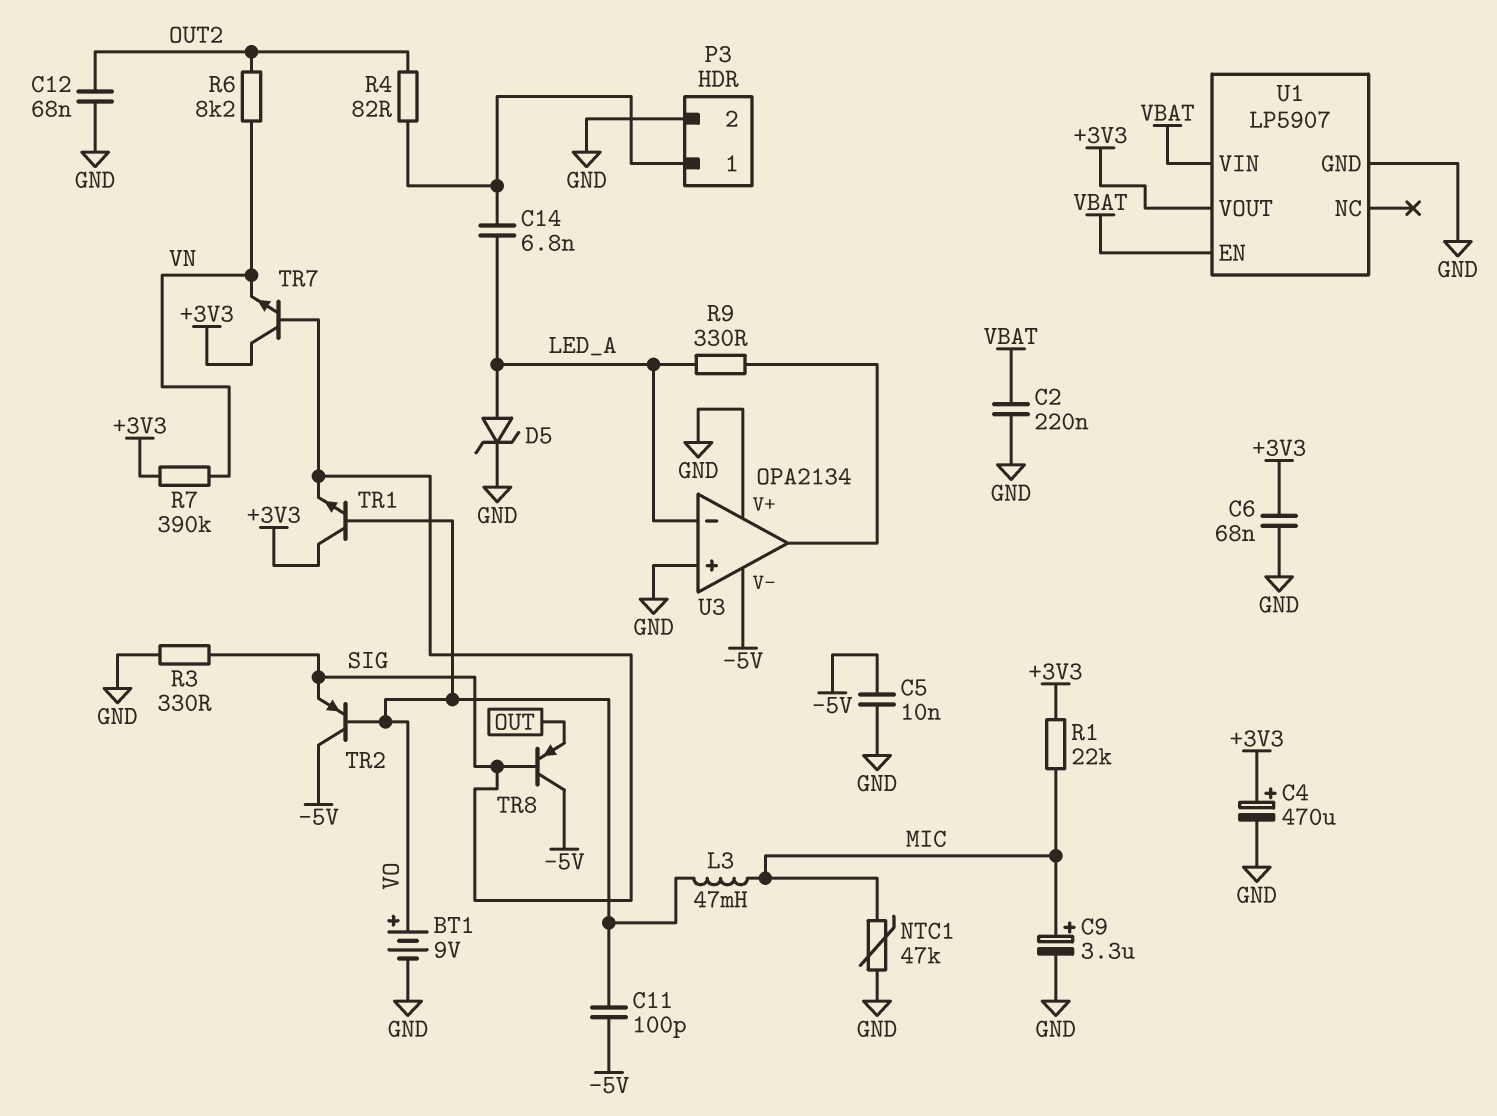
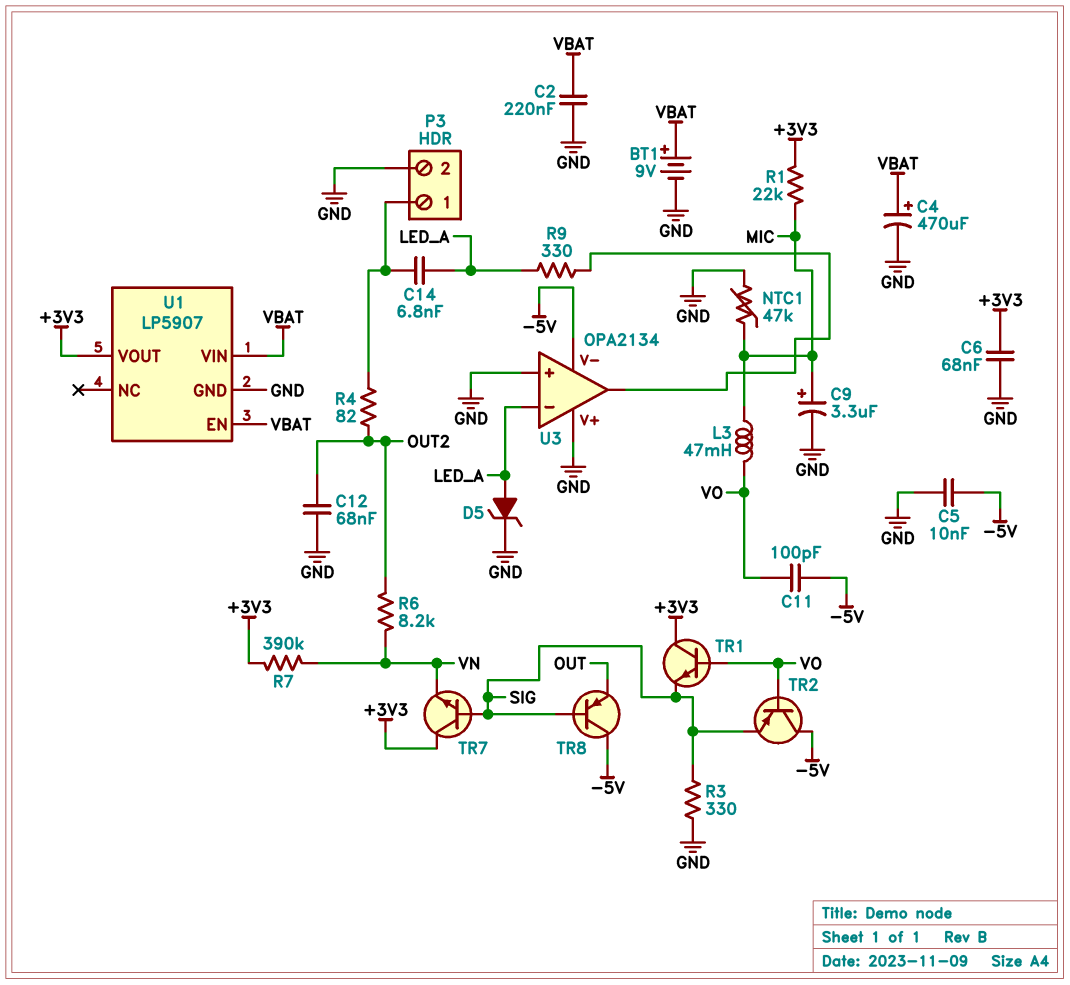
BT1: 9V (plus VO, minus GND) -> 9V (plus VBAT, minus GND)
C4: 470uF (plus +3V3, minus GND) -> 470uF (plus VBAT, minus GND)

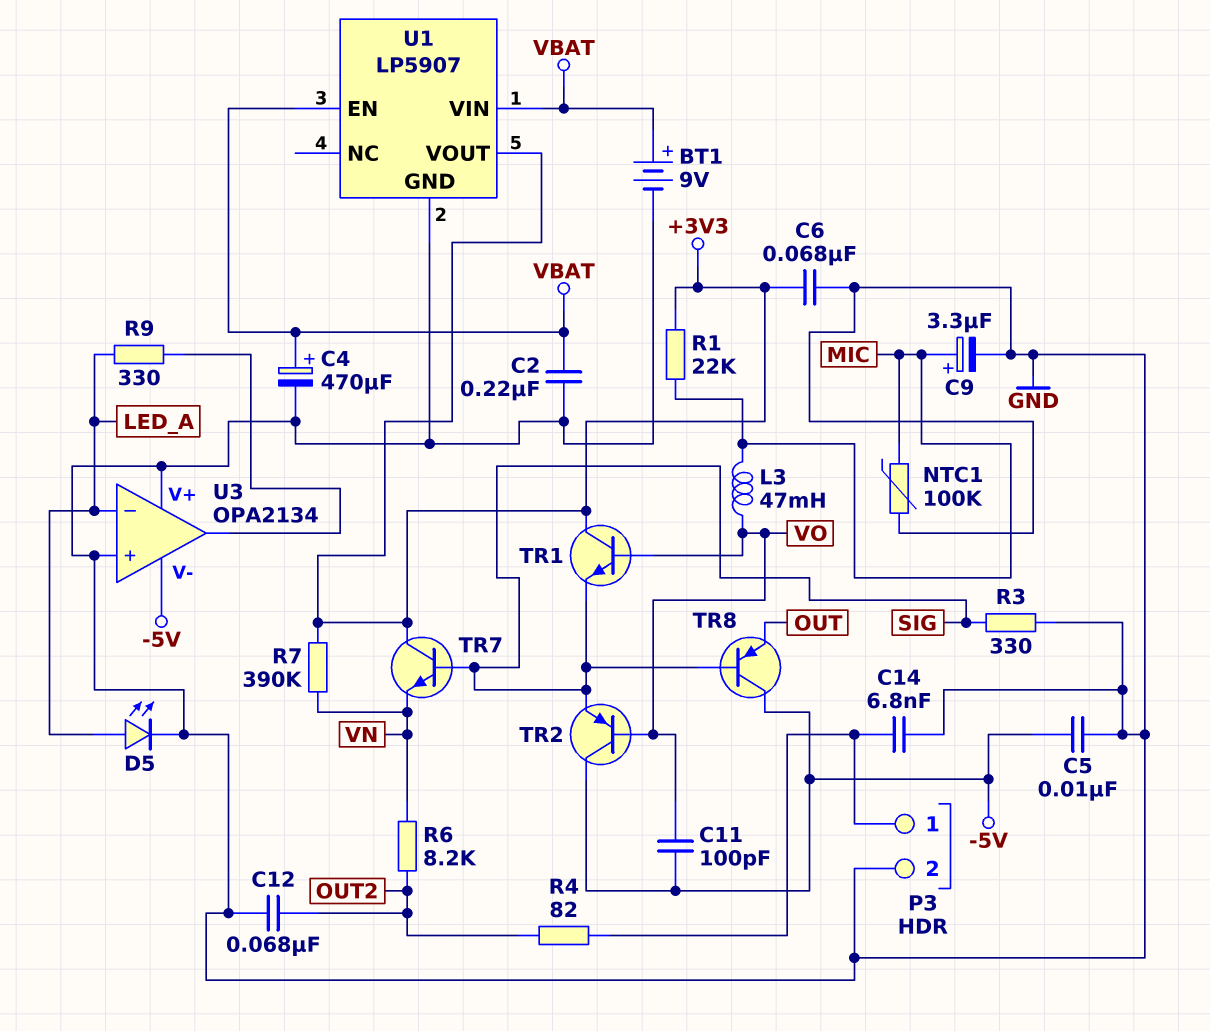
C14: 6.8nF (LED_A, P3/1) -> 6.8nF (GND, P3/1)
D5: zener (A LED_A, K GND) -> LED (A LED_A, K GND)
NTC1: 47k (GND, MIC) -> 100k (GND, MIC)

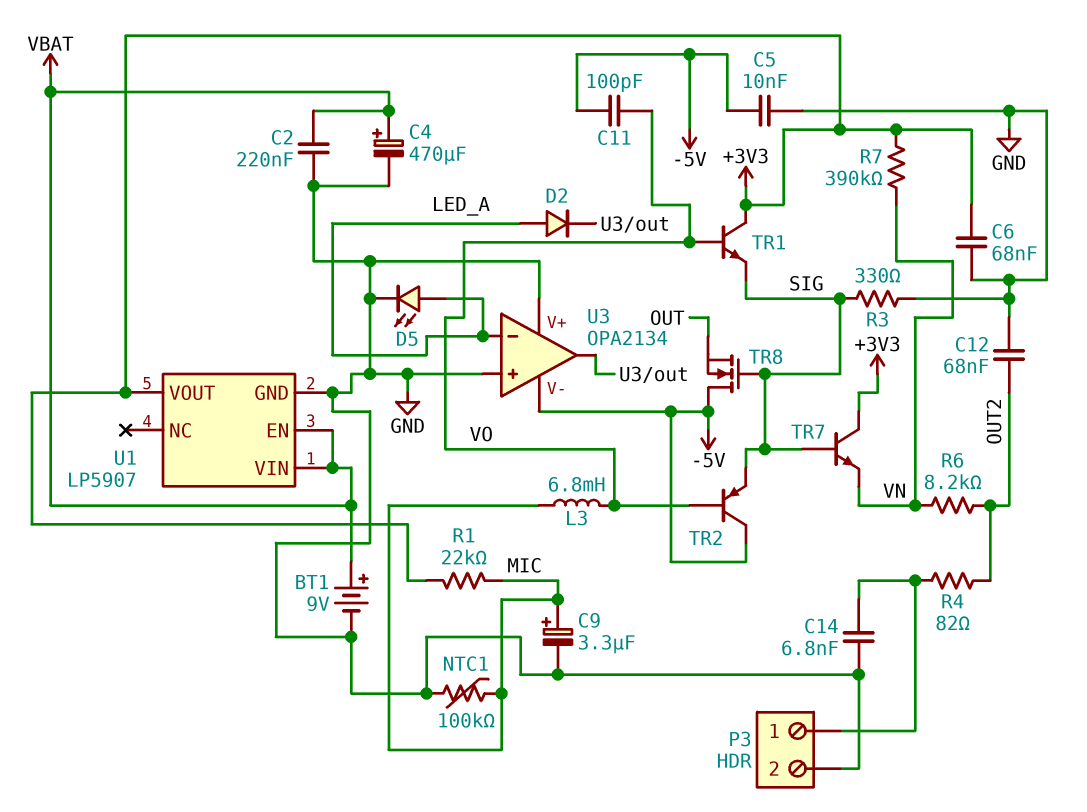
D2: none -> diode (A LED_A, K U3/out)
L3: 47mH (MIC, VO) -> 6.8mH (MIC, VO)
R9: 330 (LED_A, U3/out) -> none
TR8: PNP (B SIG, C -5V, E OUT) -> NMOS (G SIG, D -5V, S OUT)

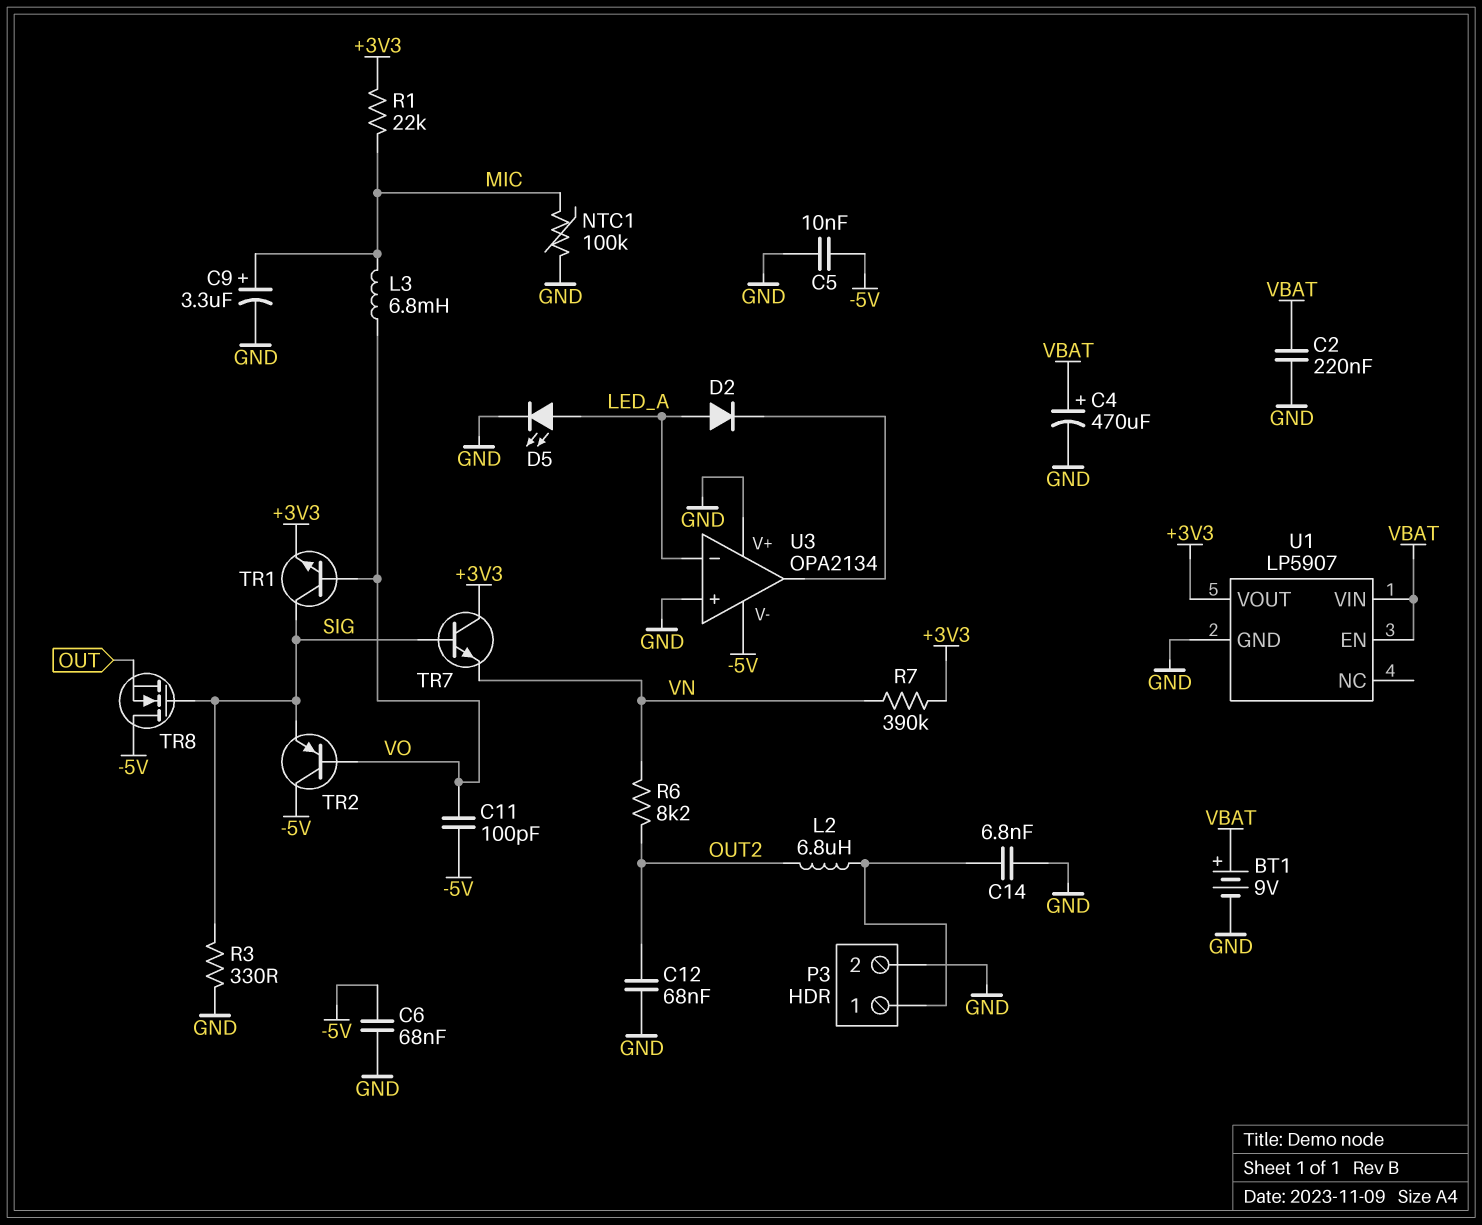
C6: 68nF (+3V3, GND) -> 68nF (-5V, GND)
L2: none -> 6.8uH (OUT2, P3/1)
R4: 82 (OUT2, P3/1) -> none
TR1: NPN (B VO, C +3V3, E SIG) -> NPN (B VO, C SIG, E +3V3)

